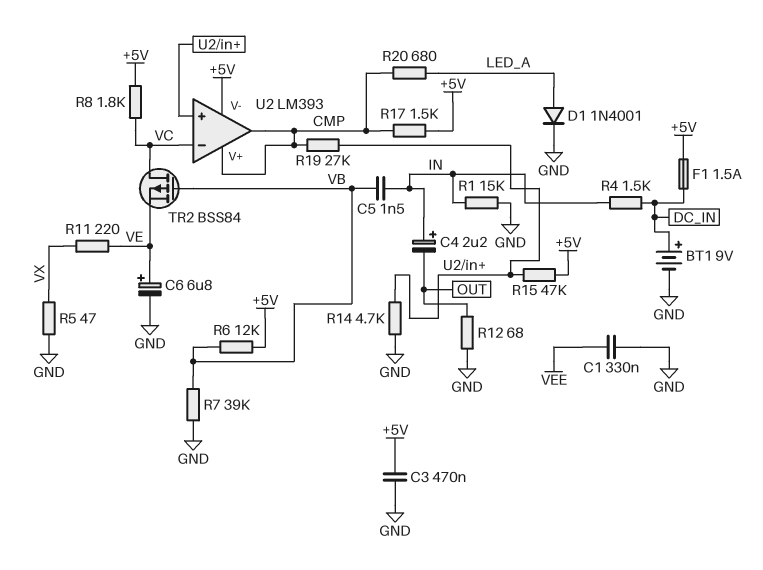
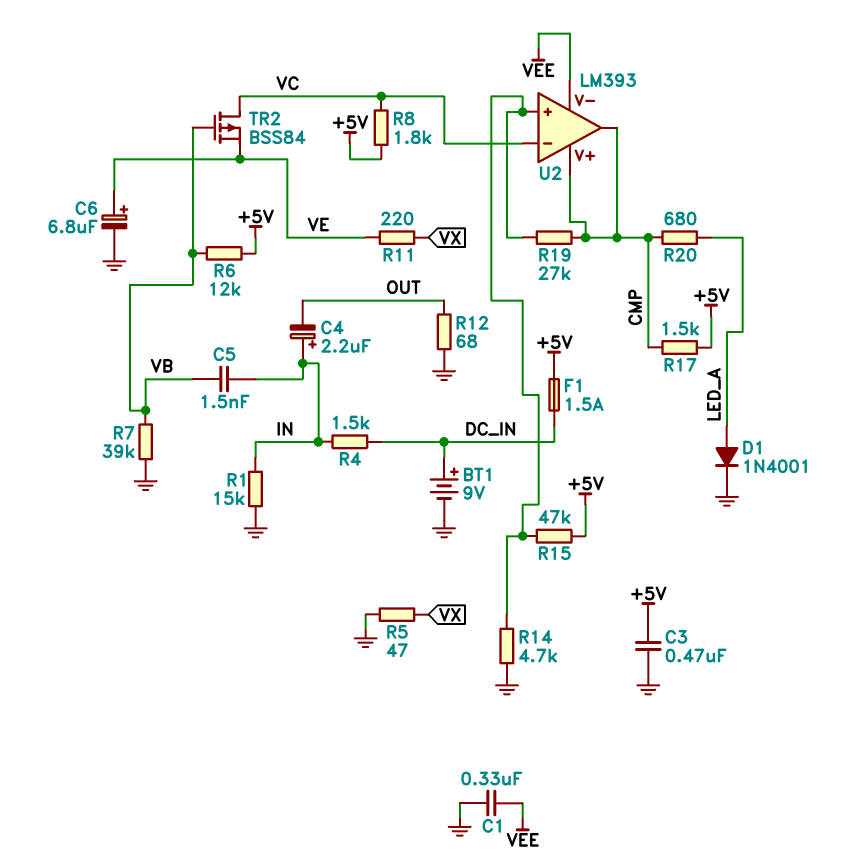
U2 pin V-: +5V -> VEE

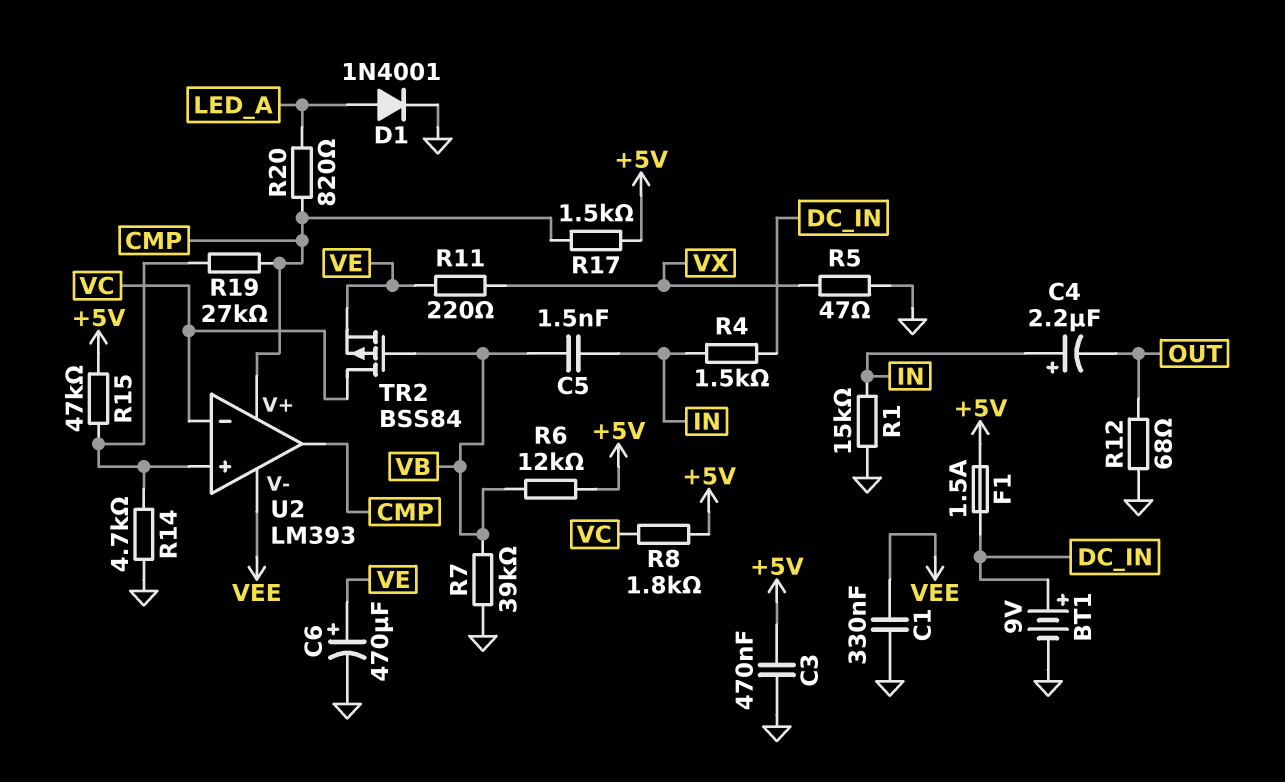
C6: 6.8uF (plus VE, minus GND) -> 470uF (plus VE, minus GND)
R20: 680 (CMP, LED_A) -> 820 (CMP, LED_A)

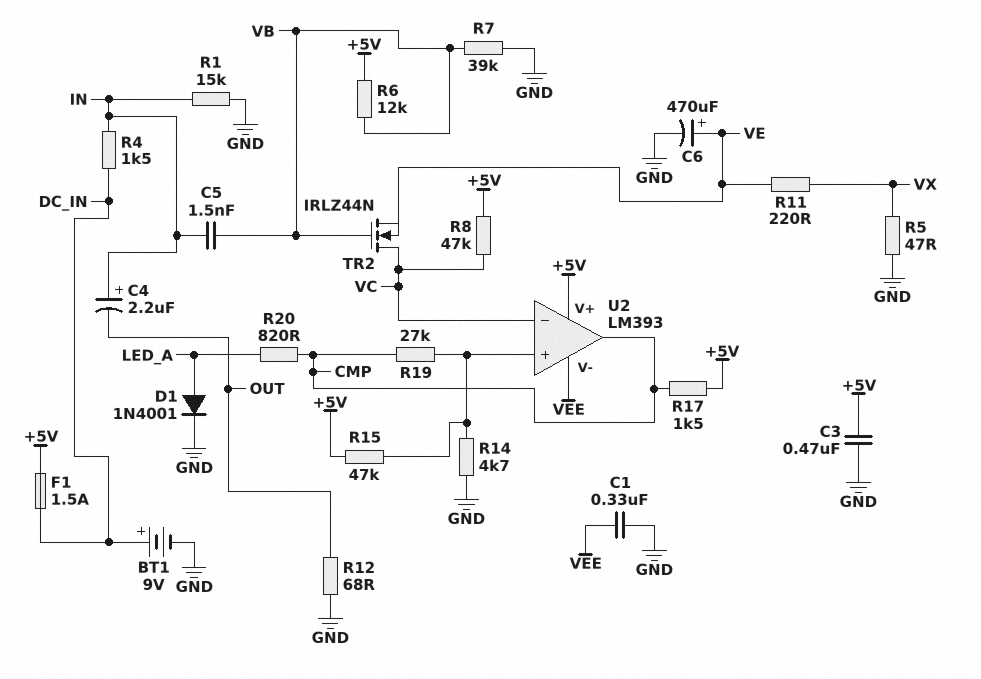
R8: 1.8k (+5V, VC) -> 47k (+5V, VC)
TR2: PMOS BSS84 (G VB, D VC, S VE) -> NMOS IRLZ44N (G VB, D VC, S VE)
U2 pin V+: CMP -> +5V

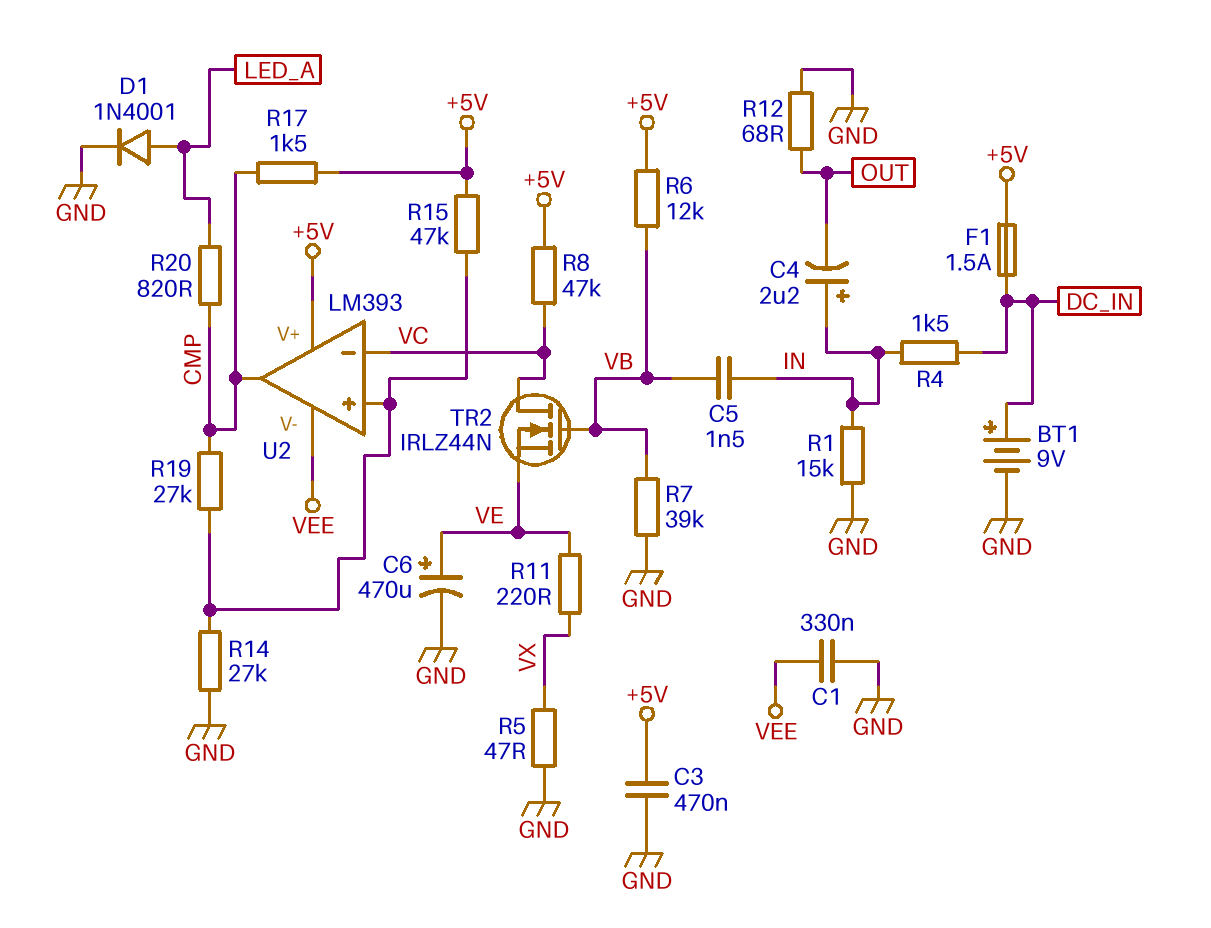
R14: 4.7k (GND, U2/in+) -> 27k (GND, U2/in+)

